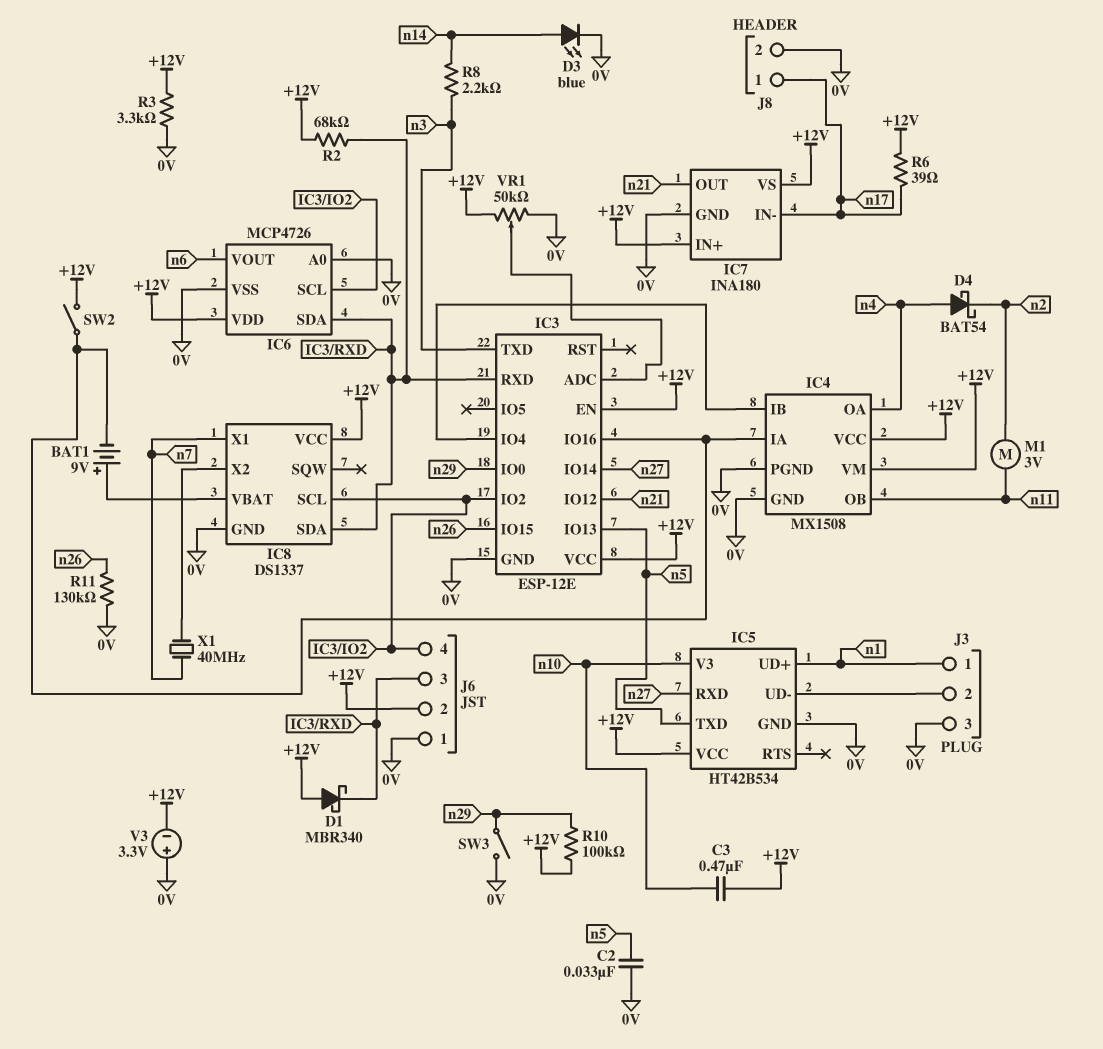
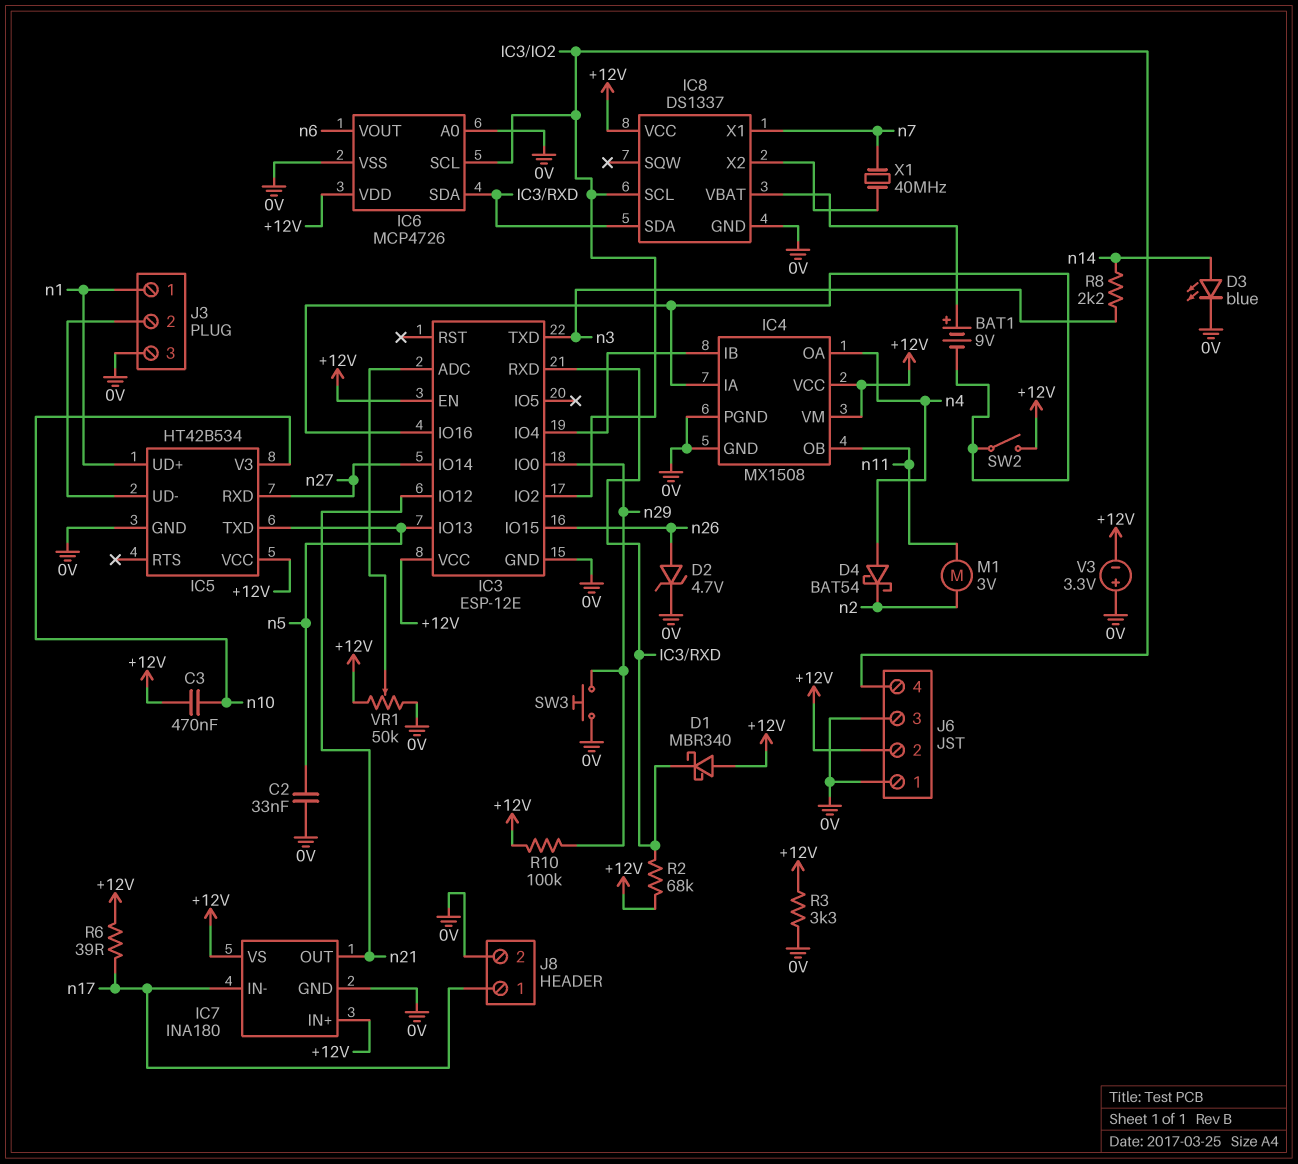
D2: none -> zener 4.7V (A n26, K 0V)
J6 pin 3: IC3/RXD -> 0V
R11: 130k (0V, n26) -> none
SW3: switch (0V, n29) -> button (0V, n29)

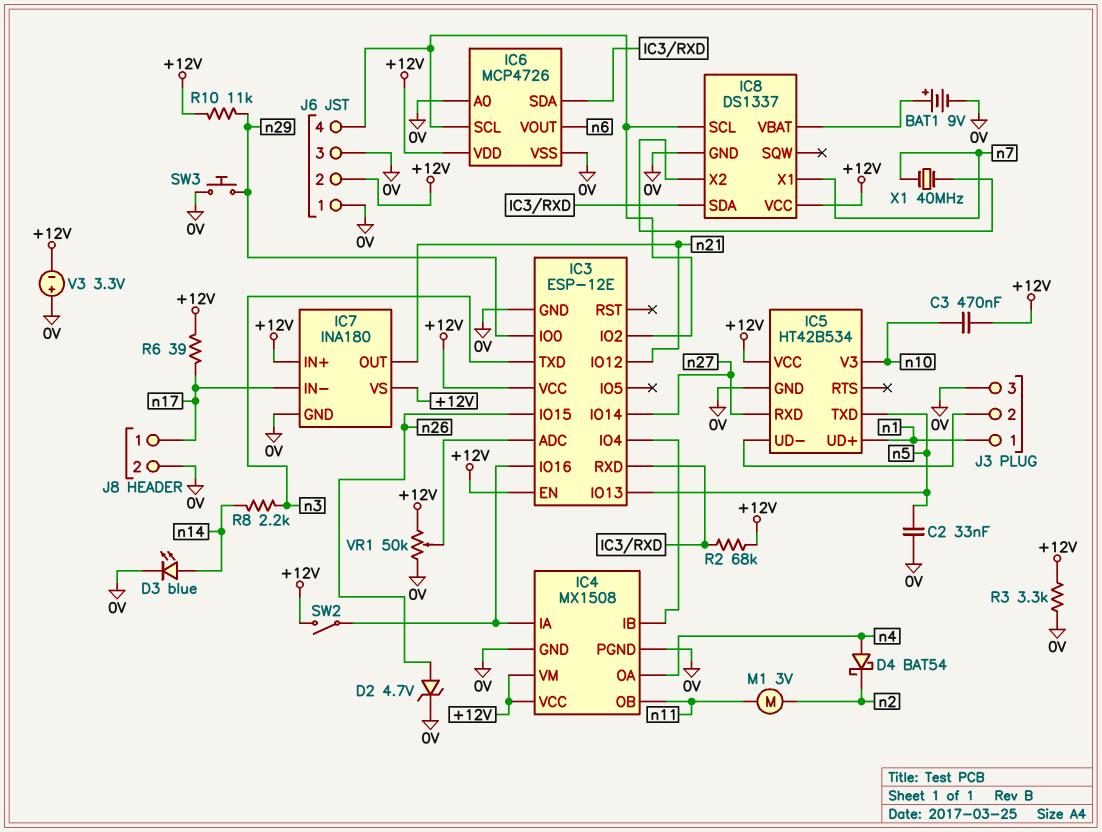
BAT1: 9V (plus IC8/VBAT, minus IC3/IO16) -> 9V (plus IC8/VBAT, minus 0V)
D1: schottky MBR340 (A +12V, K IC3/RXD) -> none
R10: 100k (+12V, n29) -> 11k (+12V, n29)

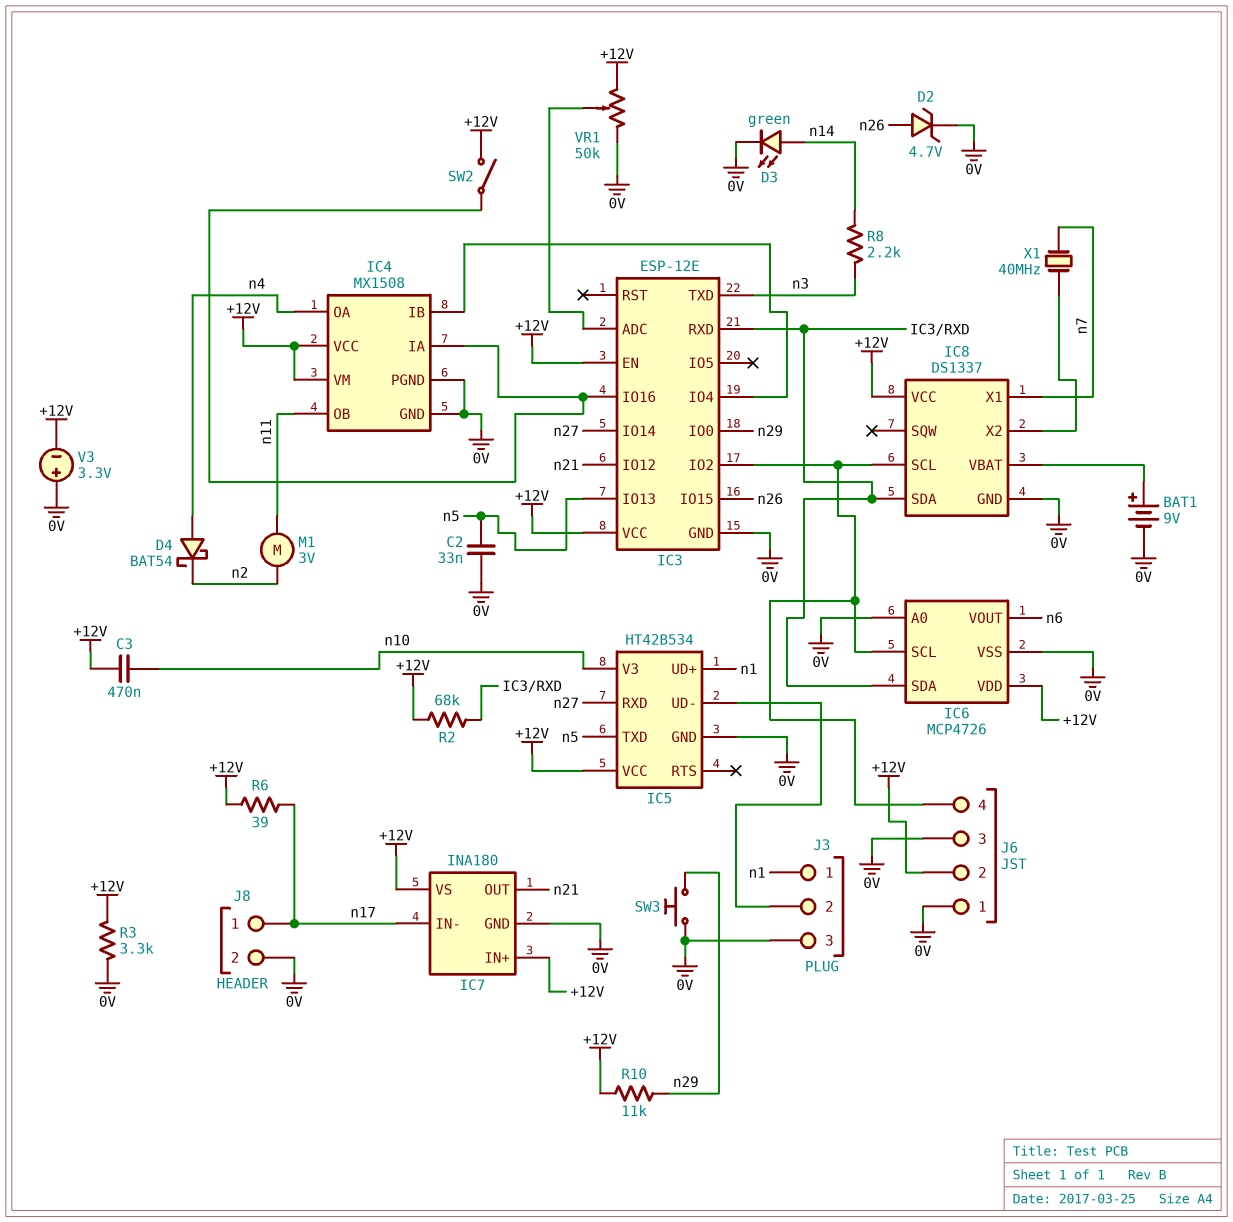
D3: LED blue (A n14, K 0V) -> LED green (A n14, K 0V)

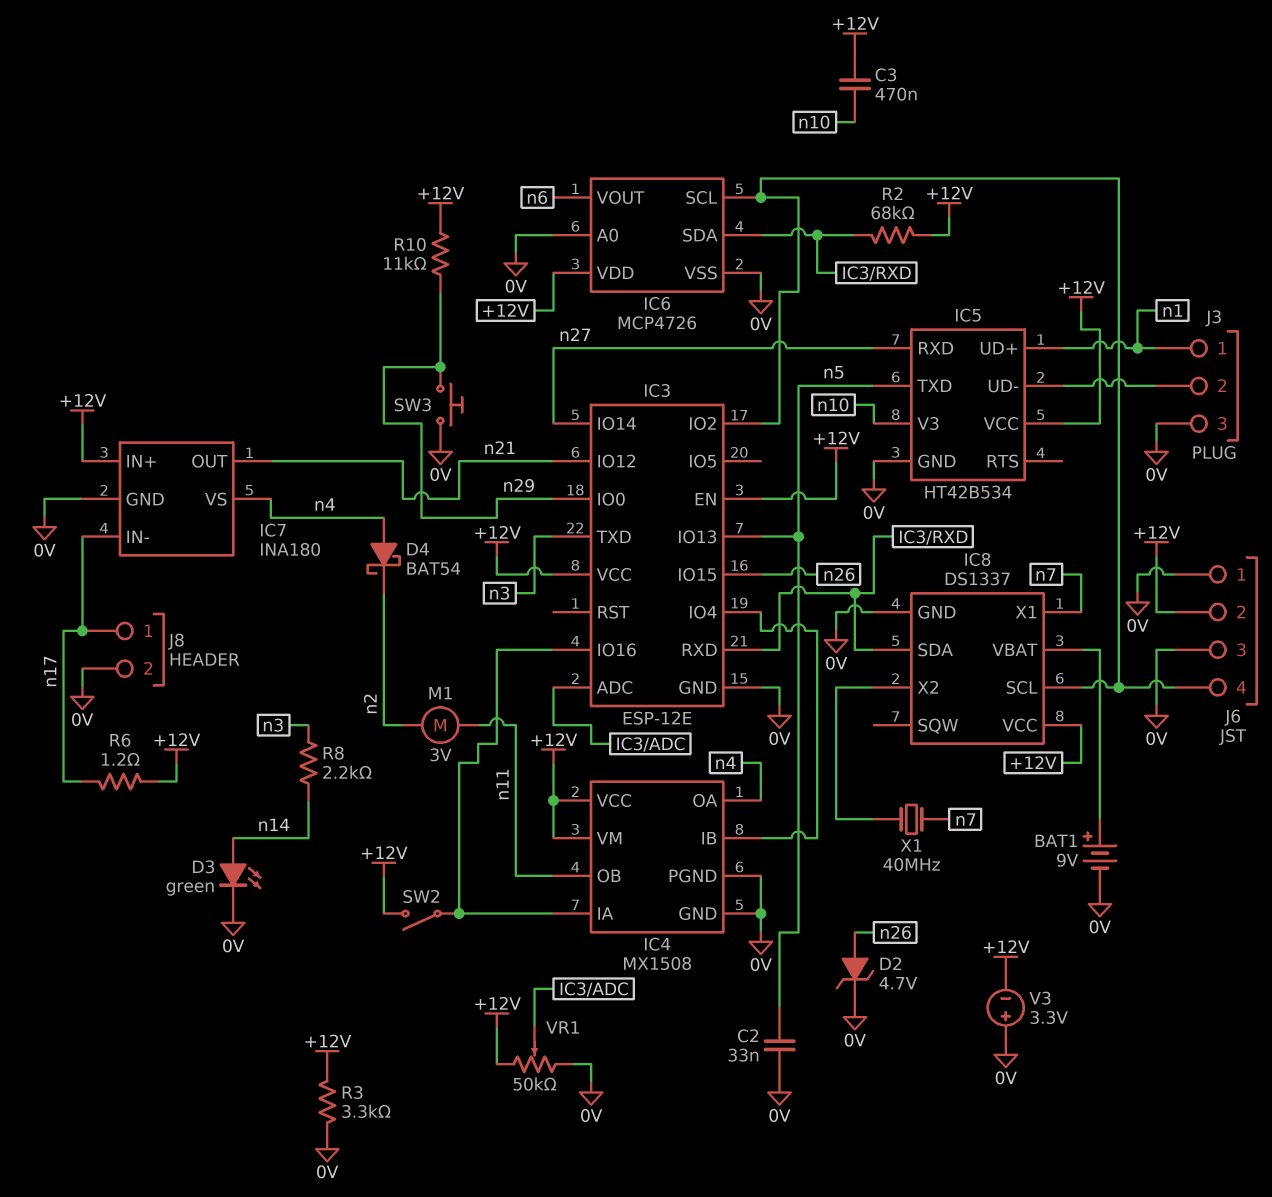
IC7 pin VS: +12V -> n4
R6: 39 (+12V, n17) -> 1.2 (+12V, n17)

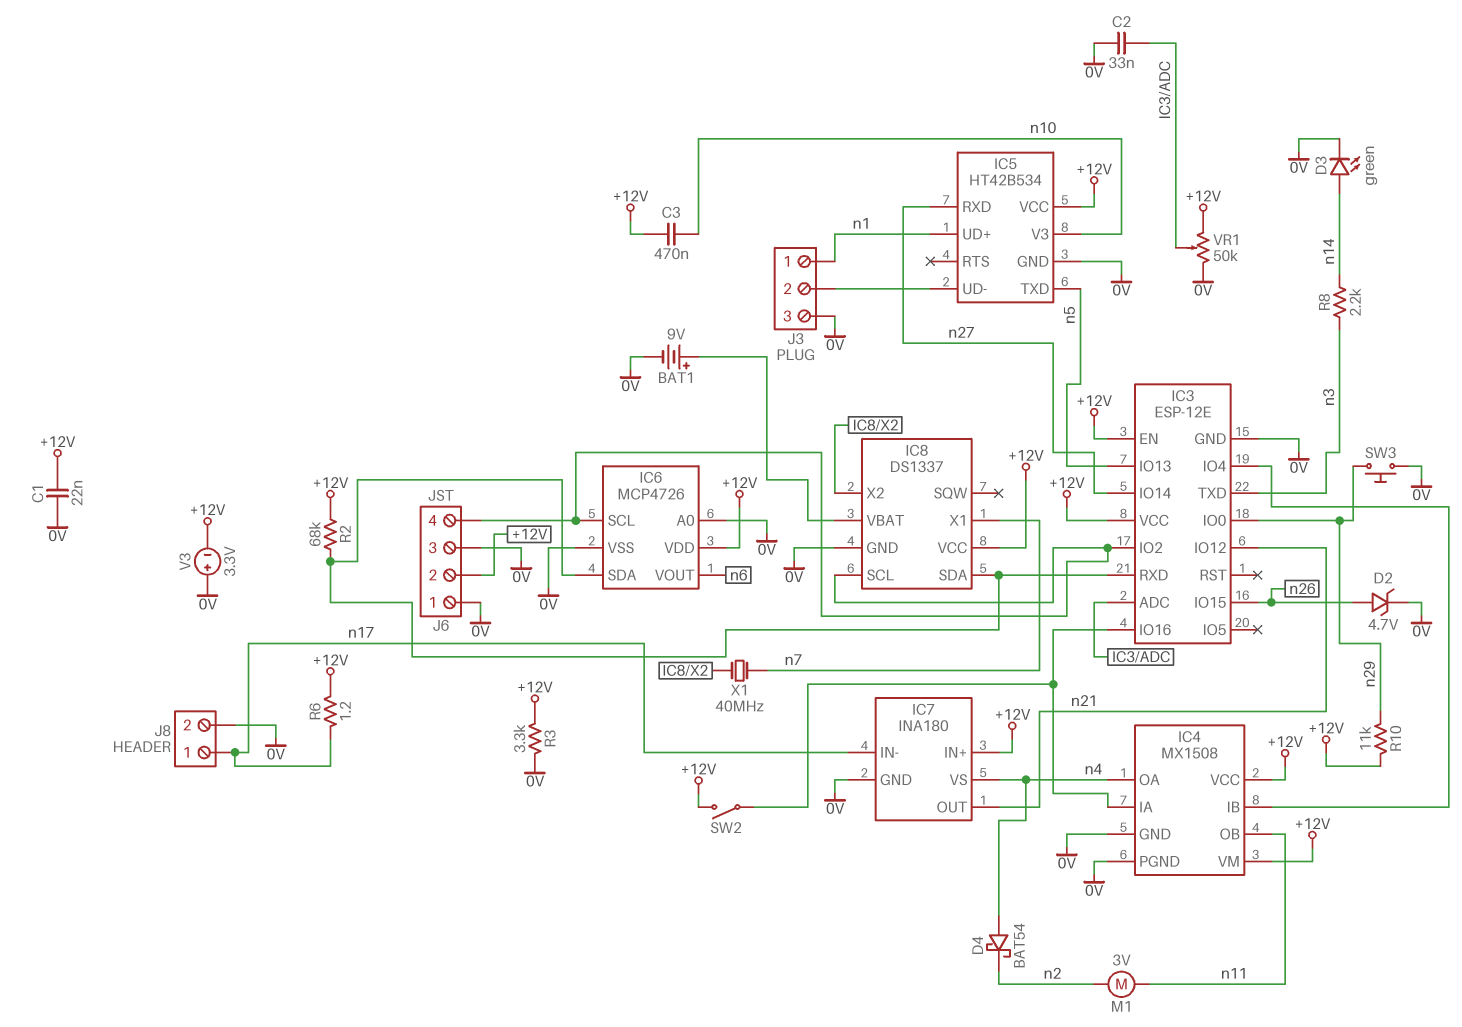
C1: none -> 22nF (+12V, 0V)
C2: 33nF (0V, n5) -> 33nF (0V, IC3/ADC)

